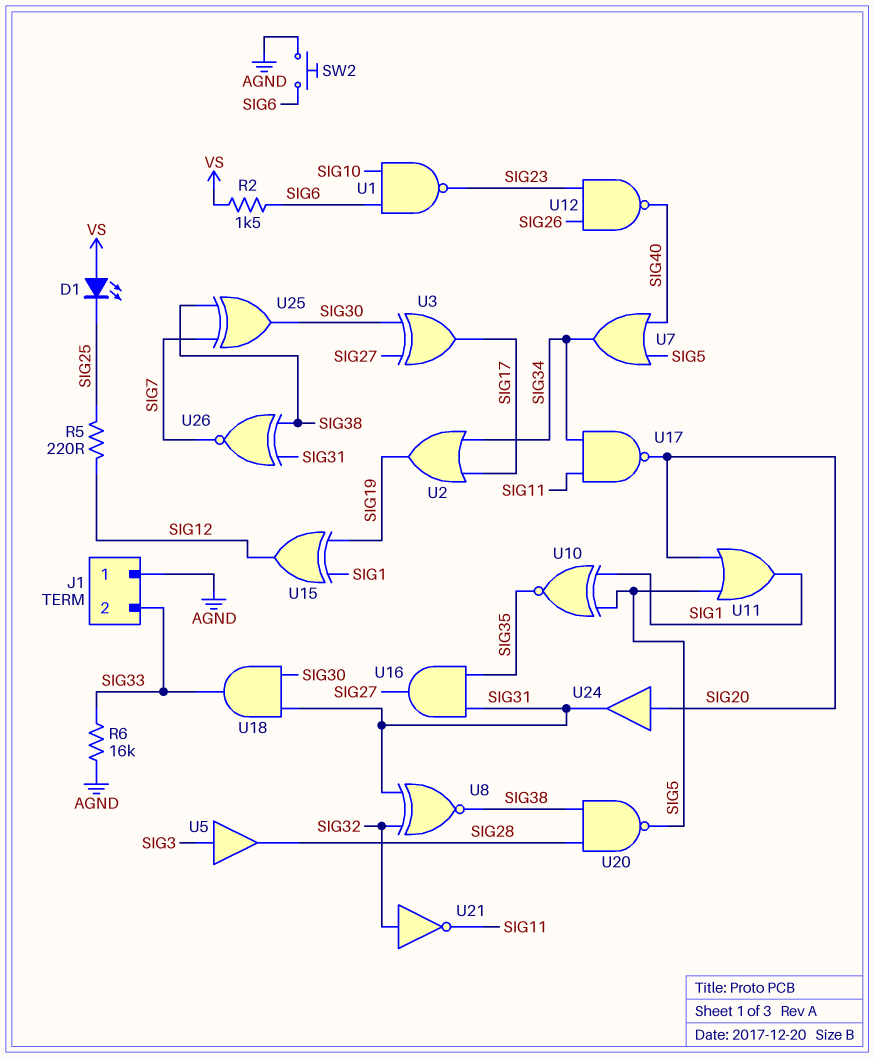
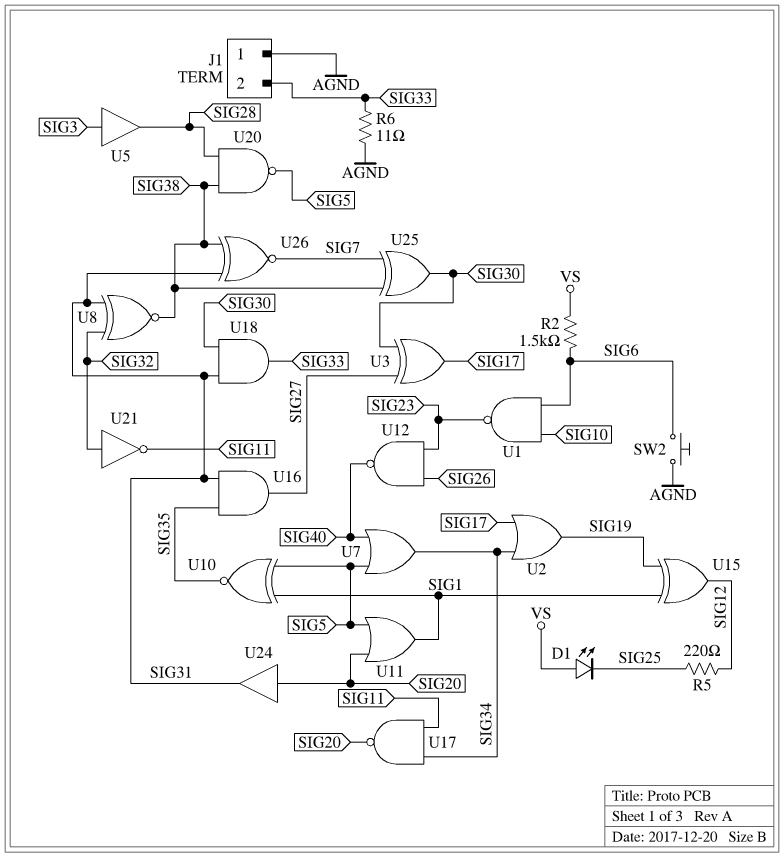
R6: 16k (AGND, SIG33) -> 11 (AGND, SIG33)

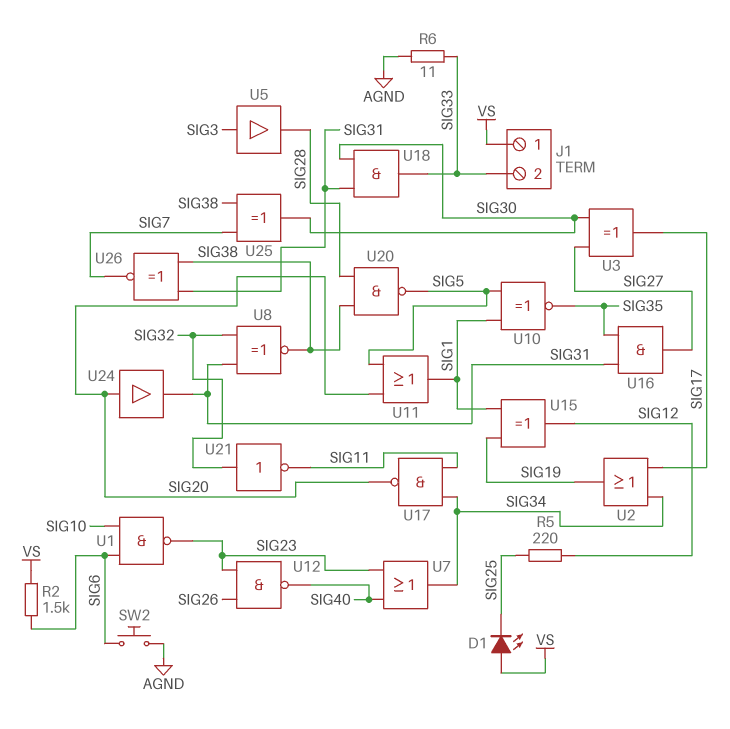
J1 pin 1: AGND -> VS
U7: OR (in SIG5, in SIG40, out SIG34) -> OR (in SIG23, in SIG40, out SIG34)

